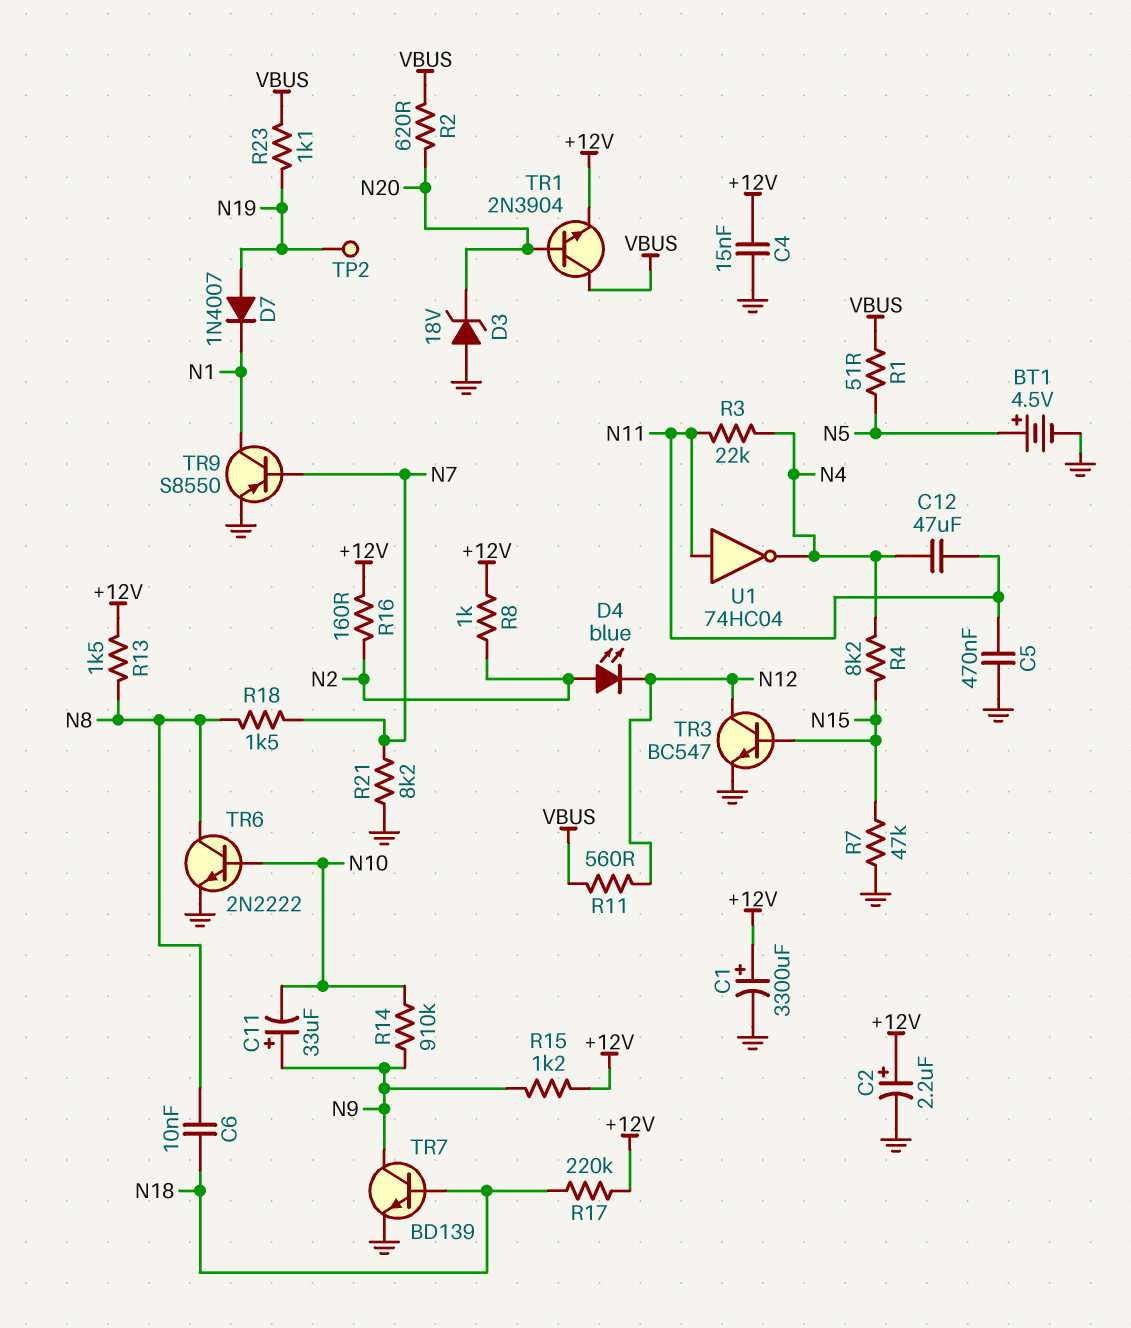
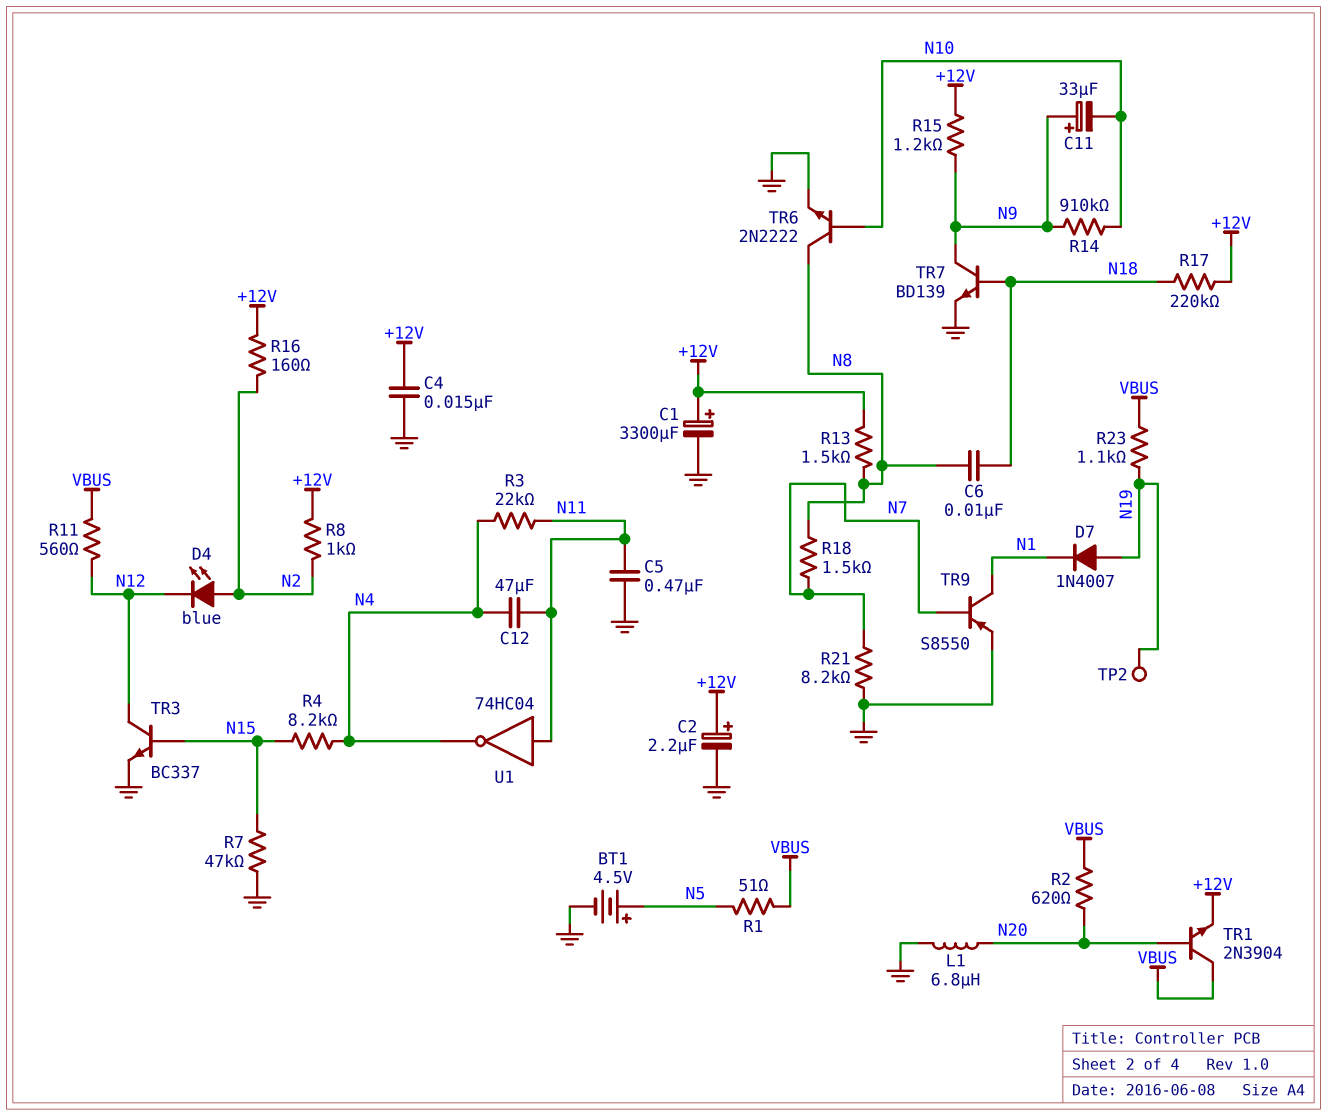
D3: zener 18V (A GND, K N20) -> none
L1: none -> 6.8uH (GND, N20)
TR3: NPN BC547 (B N15, C N12, E GND) -> NPN BC337 (B N15, C N12, E GND)

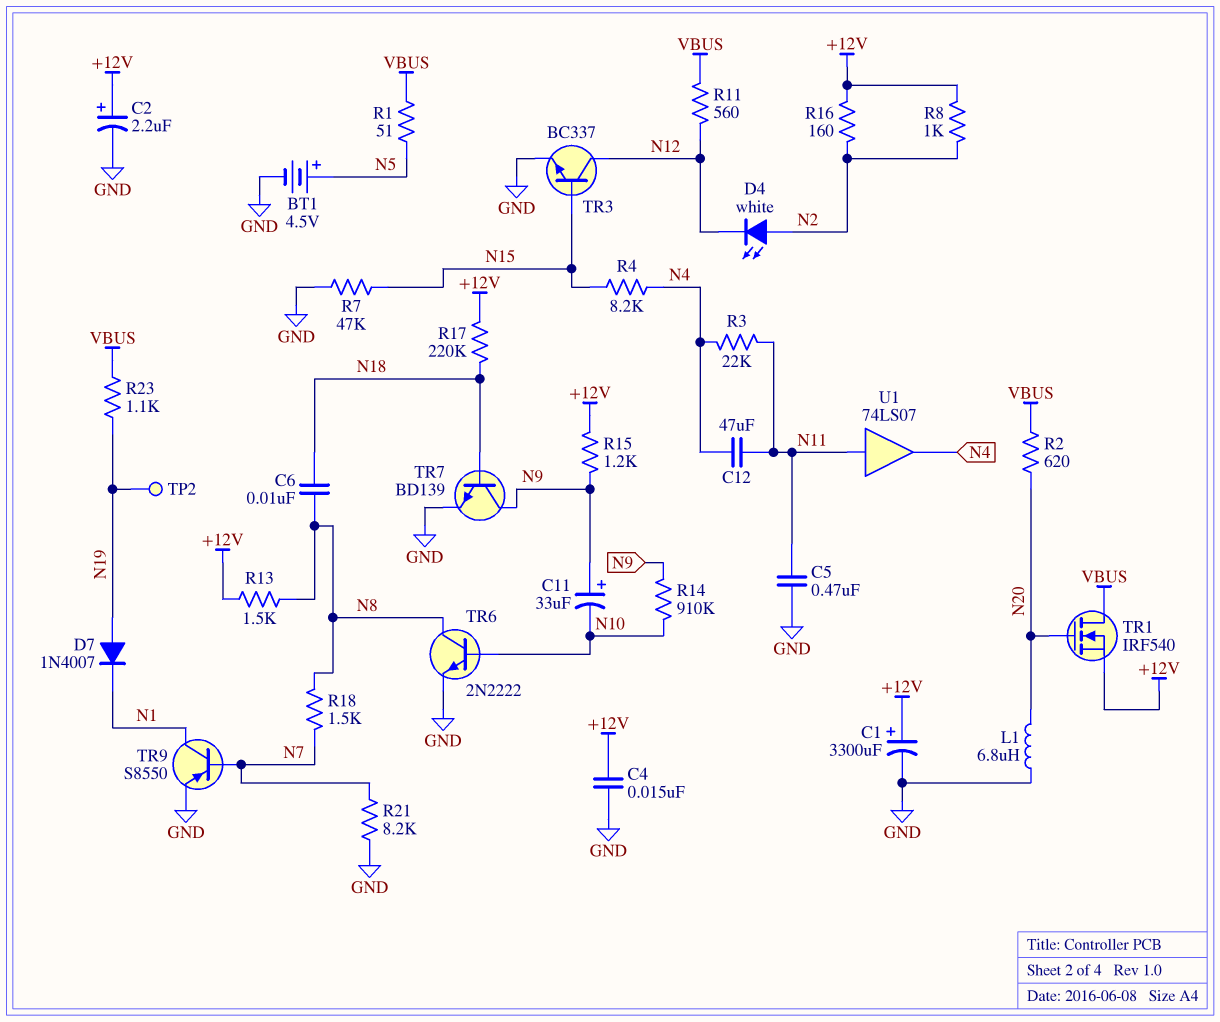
D4: LED blue (A N2, K N12) -> LED white (A N2, K N12)
TR1: NPN 2N3904 (B N20, C VBUS, E +12V) -> NMOS IRF540 (G N20, D VBUS, S +12V)
U1: NOT 74HC04 (in N11, out N4) -> buffer 74LS07 (in N11, out N4)

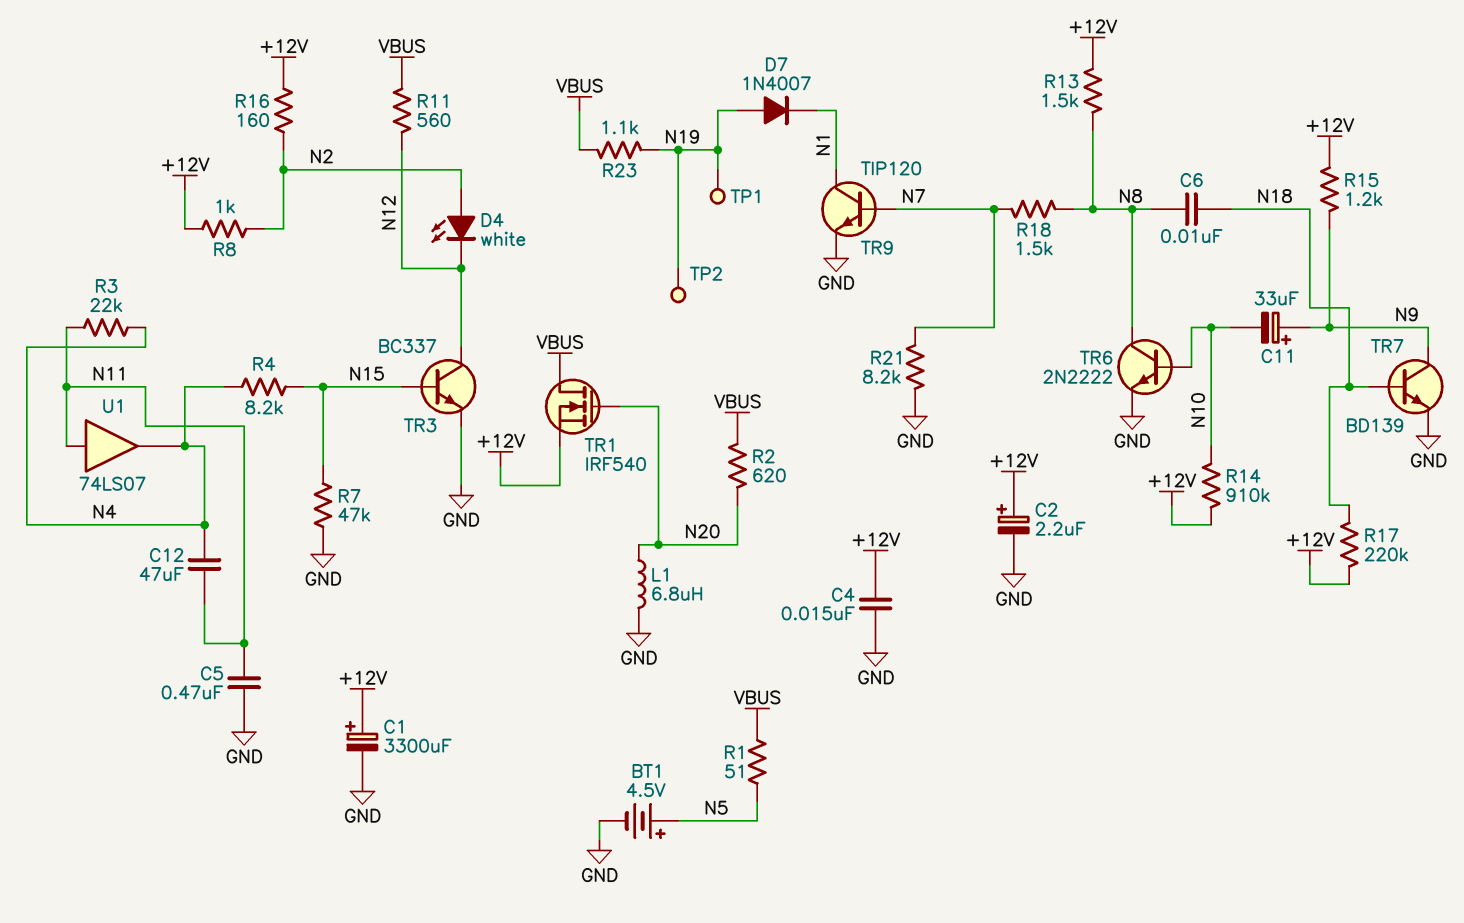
R14: 910k (N9, N10) -> 910k (+12V, N10)
TP1: none -> test point (N19)
TR9: PNP S8550 (B N7, C N1, E GND) -> NPN TIP120 (B N7, C N1, E GND)

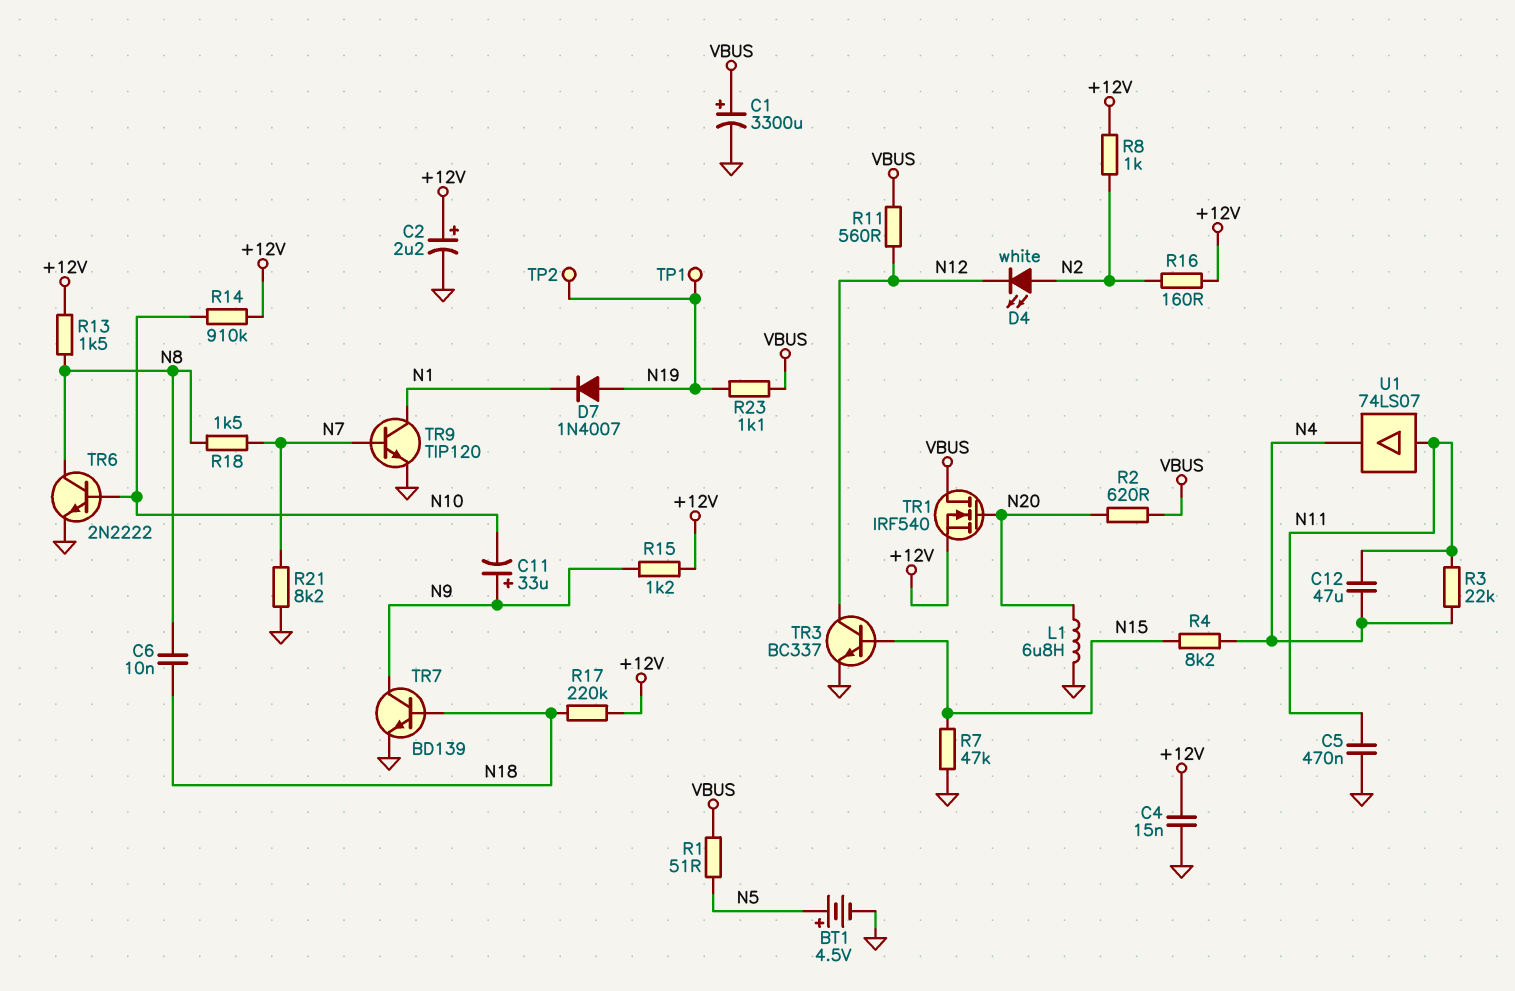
C1: 3300uF (plus +12V, minus GND) -> 3300uF (plus VBUS, minus GND)

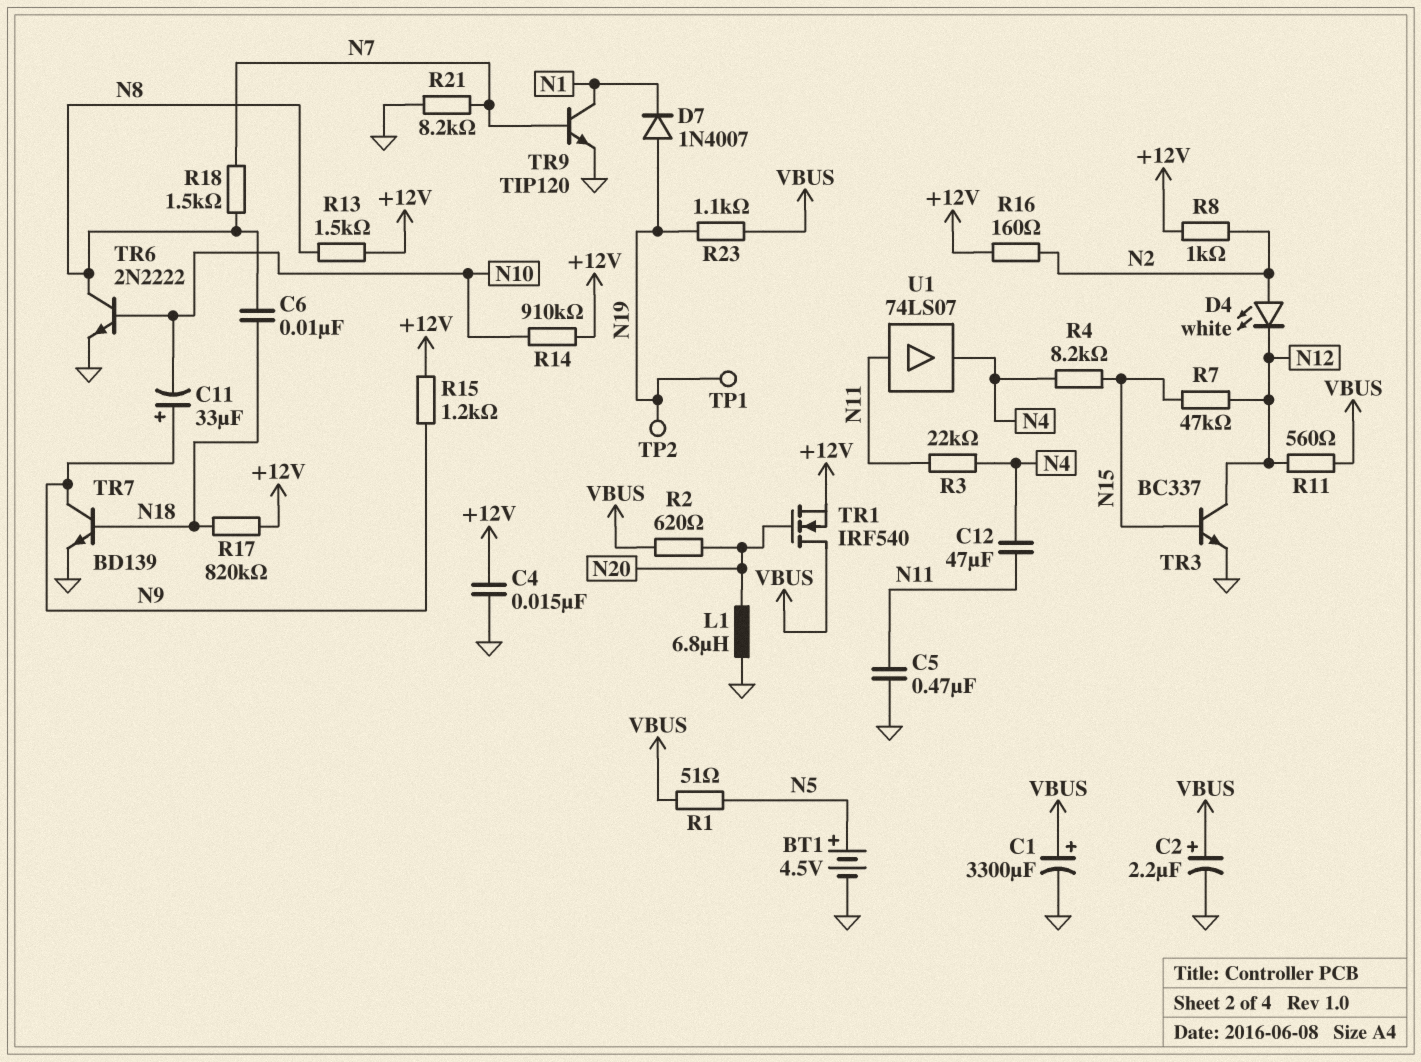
C2: 2.2uF (plus +12V, minus GND) -> 2.2uF (plus VBUS, minus GND)
R7: 47k (GND, N15) -> 47k (N12, N15)
R17: 220k (+12V, N18) -> 820k (+12V, N18)

